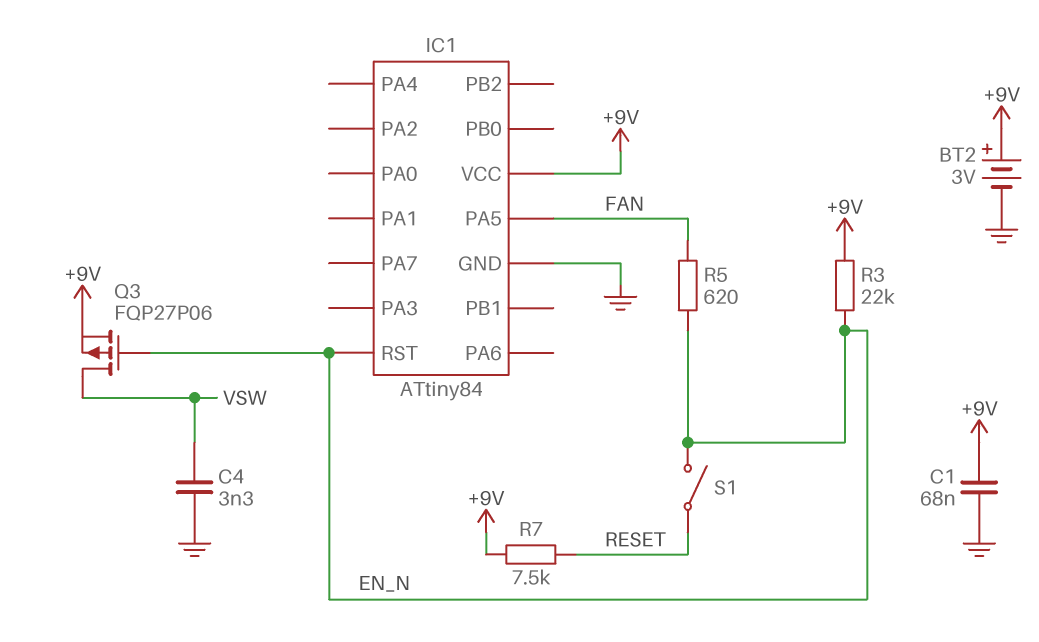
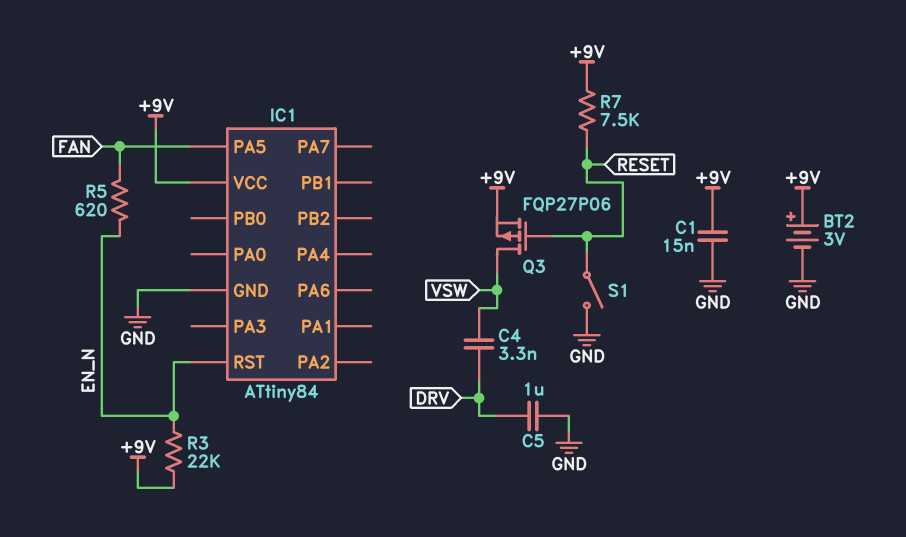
C1: 68nF (+9V, GND) -> 15nF (+9V, GND)
C4: 3.3nF (GND, VSW) -> 3.3nF (DRV, VSW)
C5: none -> 1uF (DRV, GND)
Q3: PMOS FQP27P06 (G EN_N, D VSW, S +9V) -> PMOS FQP27P06 (G RESET, D VSW, S +9V)
S1: switch (EN_N, RESET) -> switch (GND, RESET)

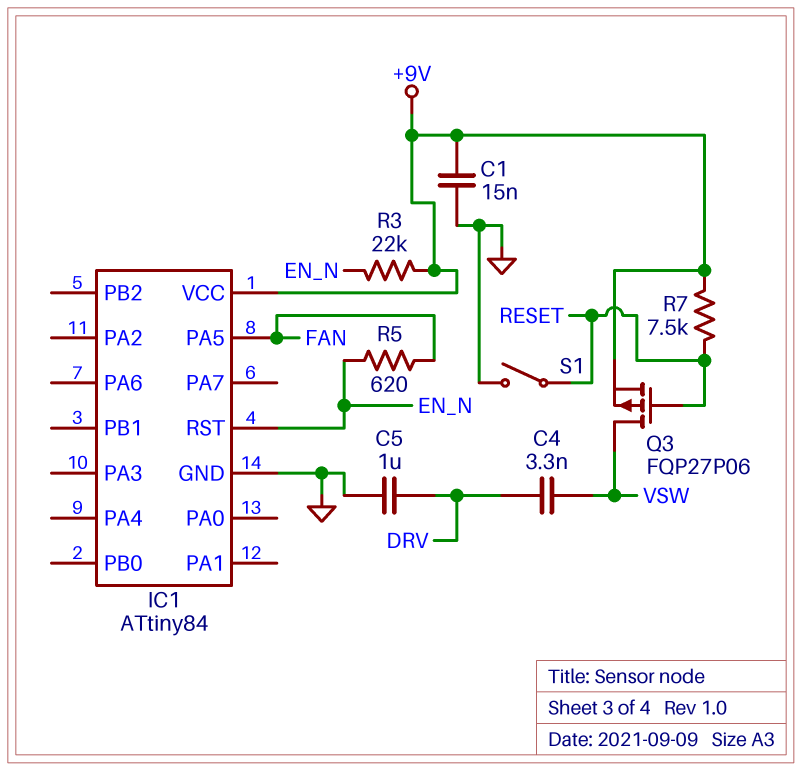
BT2: 3V (plus +9V, minus GND) -> none

